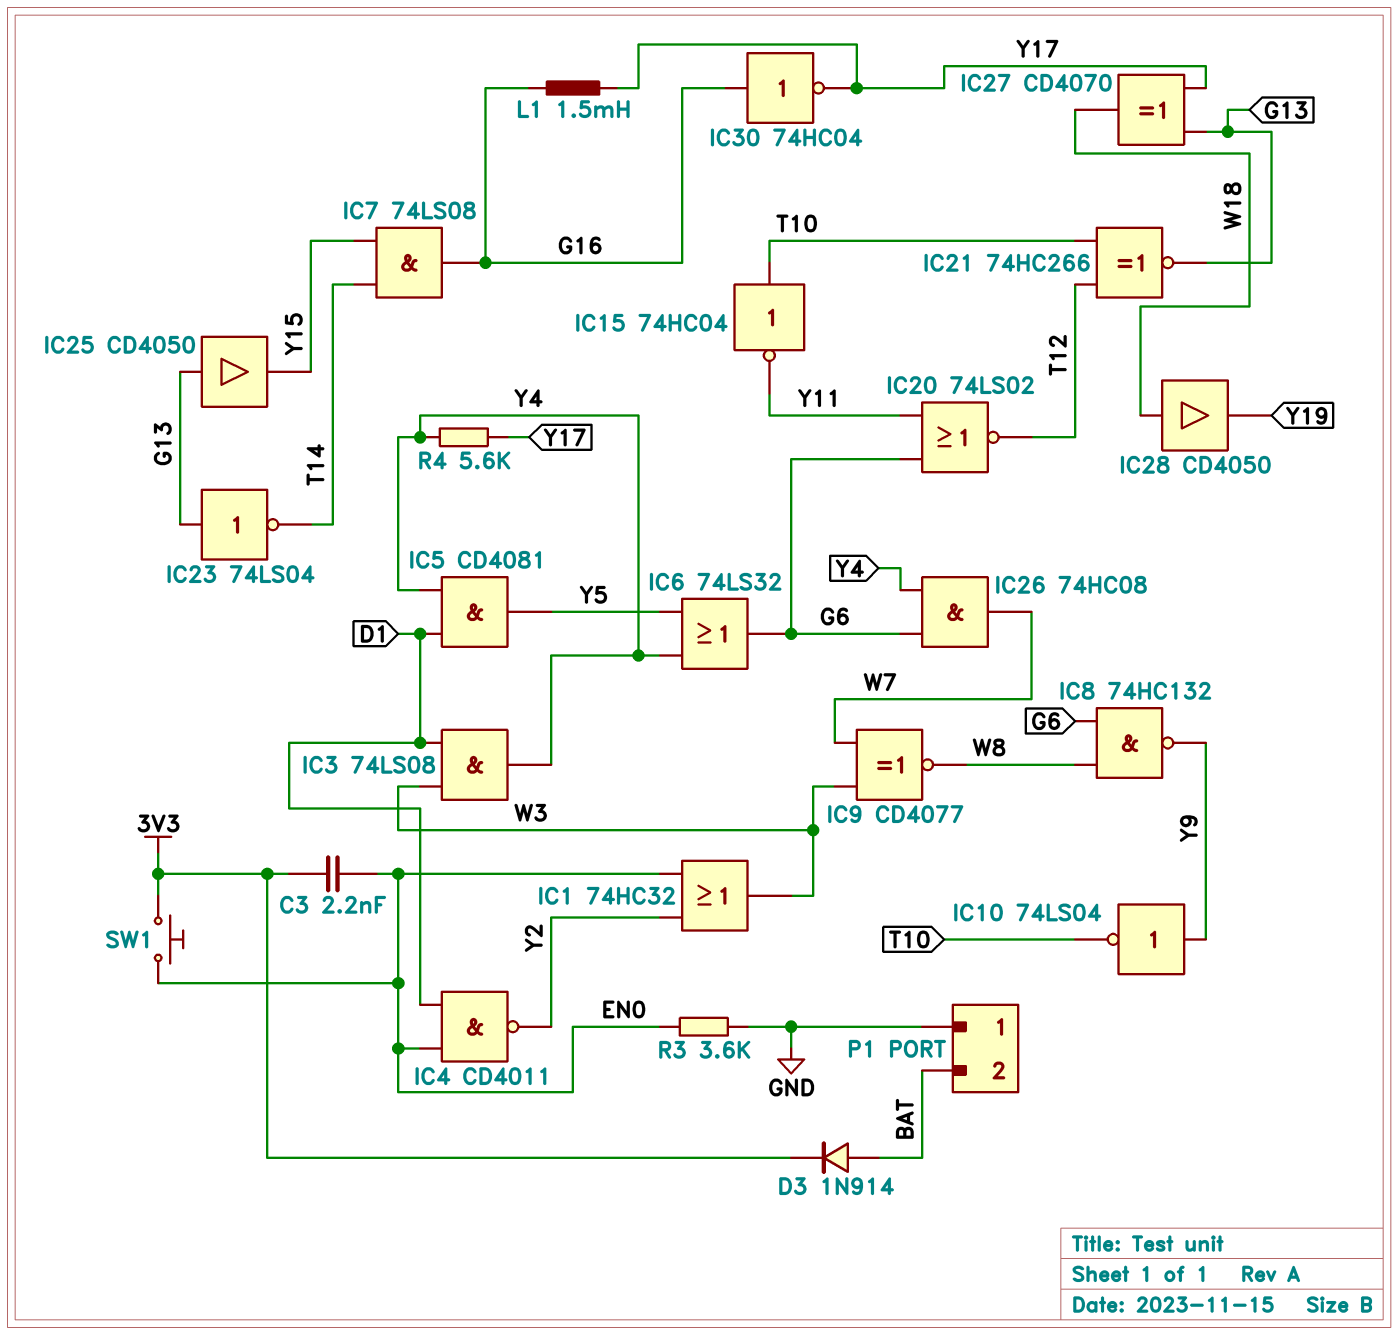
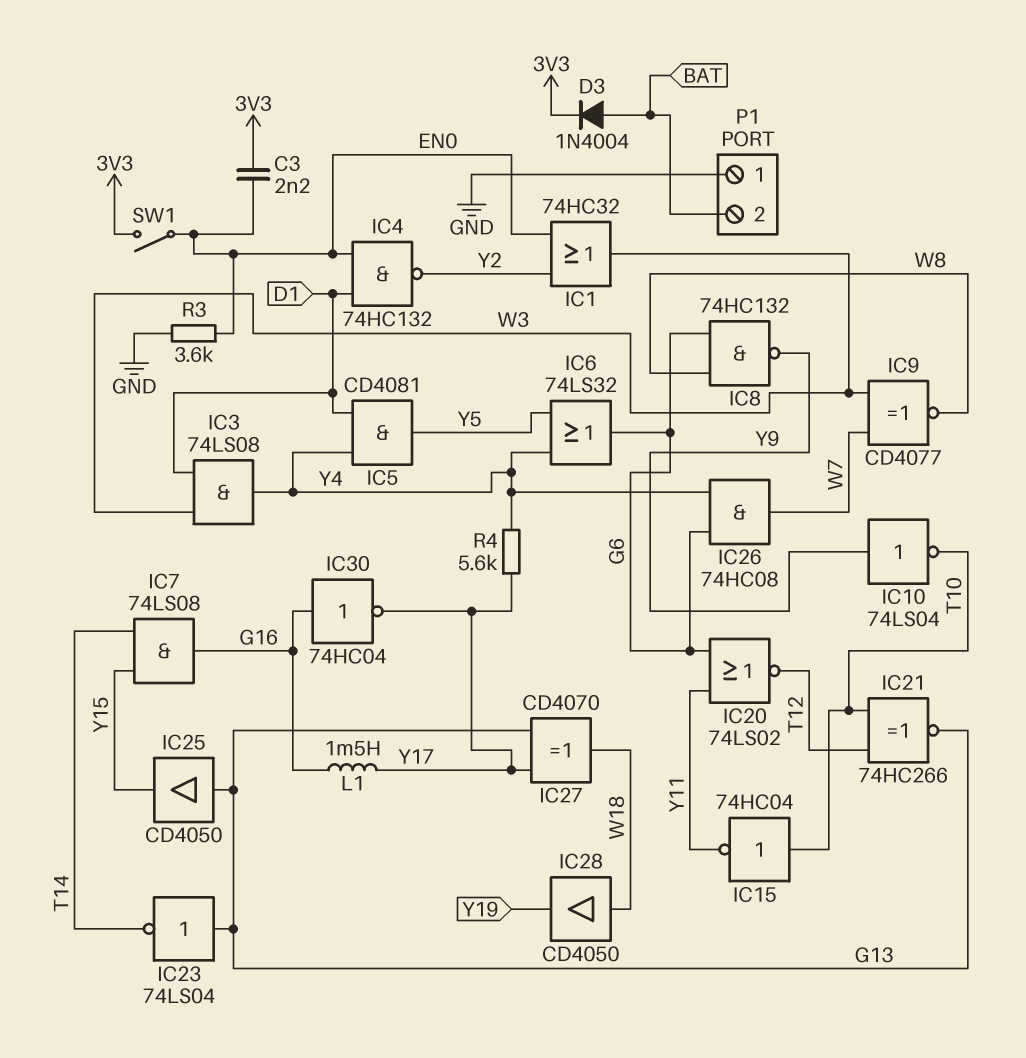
D3: diode 1N914 (A BAT, K 3V3) -> diode 1N4004 (A BAT, K 3V3)
IC4: NAND CD4011 (in D1, in EN0, out Y2) -> NAND 74HC132 (in D1, in EN0, out Y2)
SW1: button (3V3, EN0) -> switch (3V3, EN0)

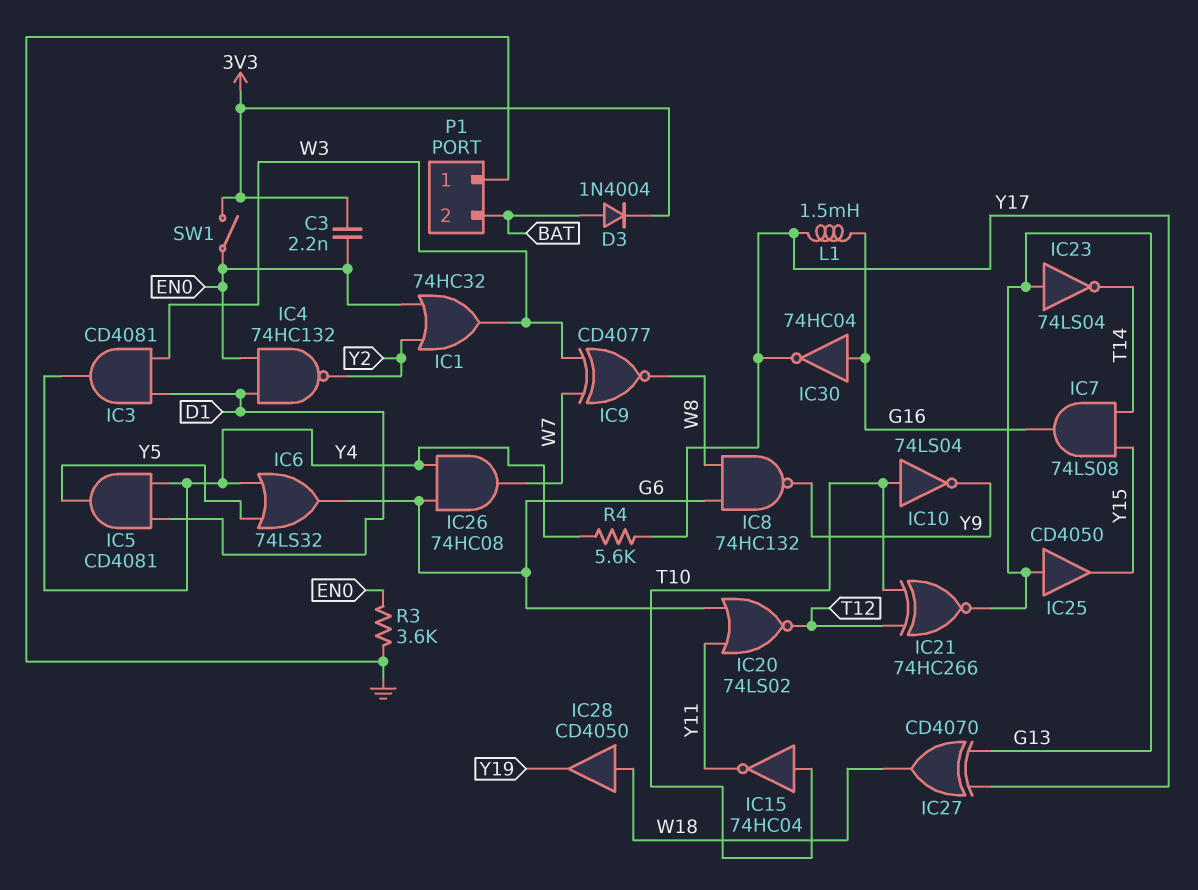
IC3: AND 74LS08 (in D1, in W3, out Y4) -> AND CD4081 (in D1, in W3, out Y4)
IC10: NOT 74LS04 (in Y9, out T10) -> NOT 74LS04 (in T10, out Y9)

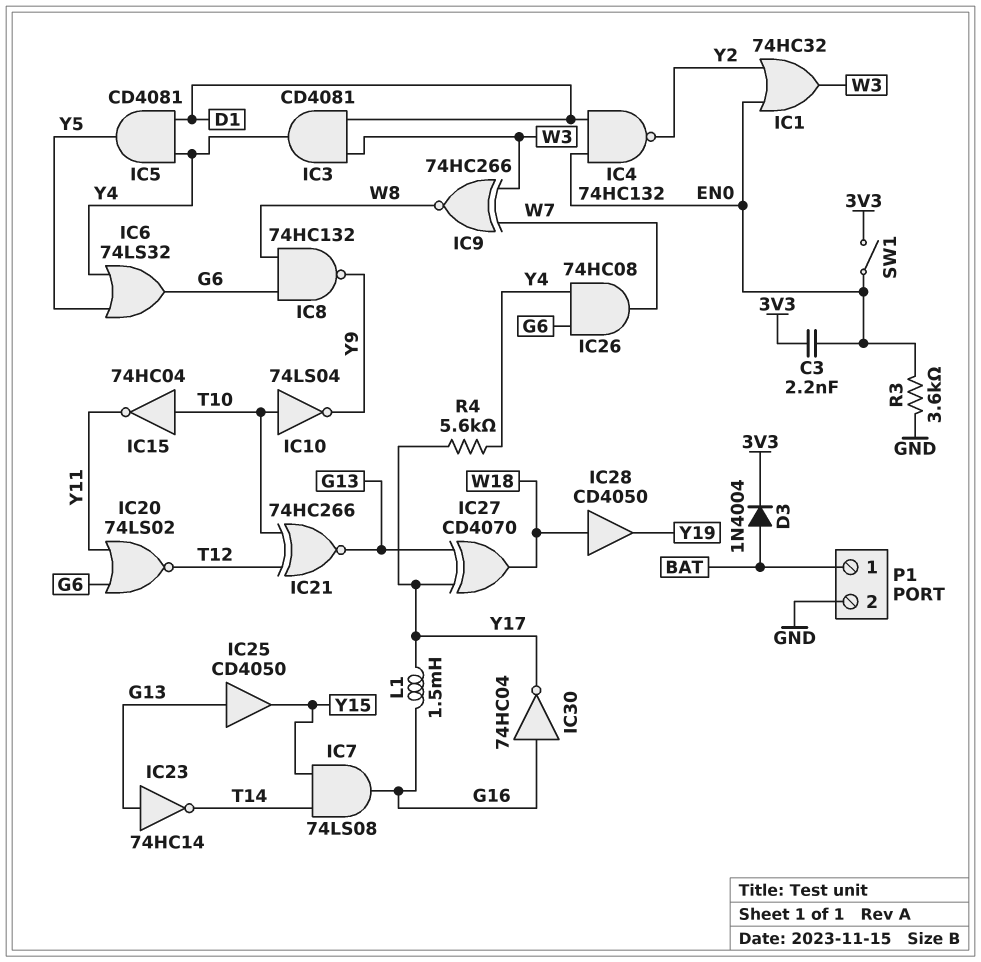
IC9: XNOR CD4077 (in W3, in W7, out W8) -> XNOR 74HC266 (in W3, in W7, out W8)
IC23: NOT 74LS04 (in G13, out T14) -> NOT 74HC14 (in G13, out T14)
P1 pin 1: GND -> BAT
P1 pin 2: BAT -> GND

